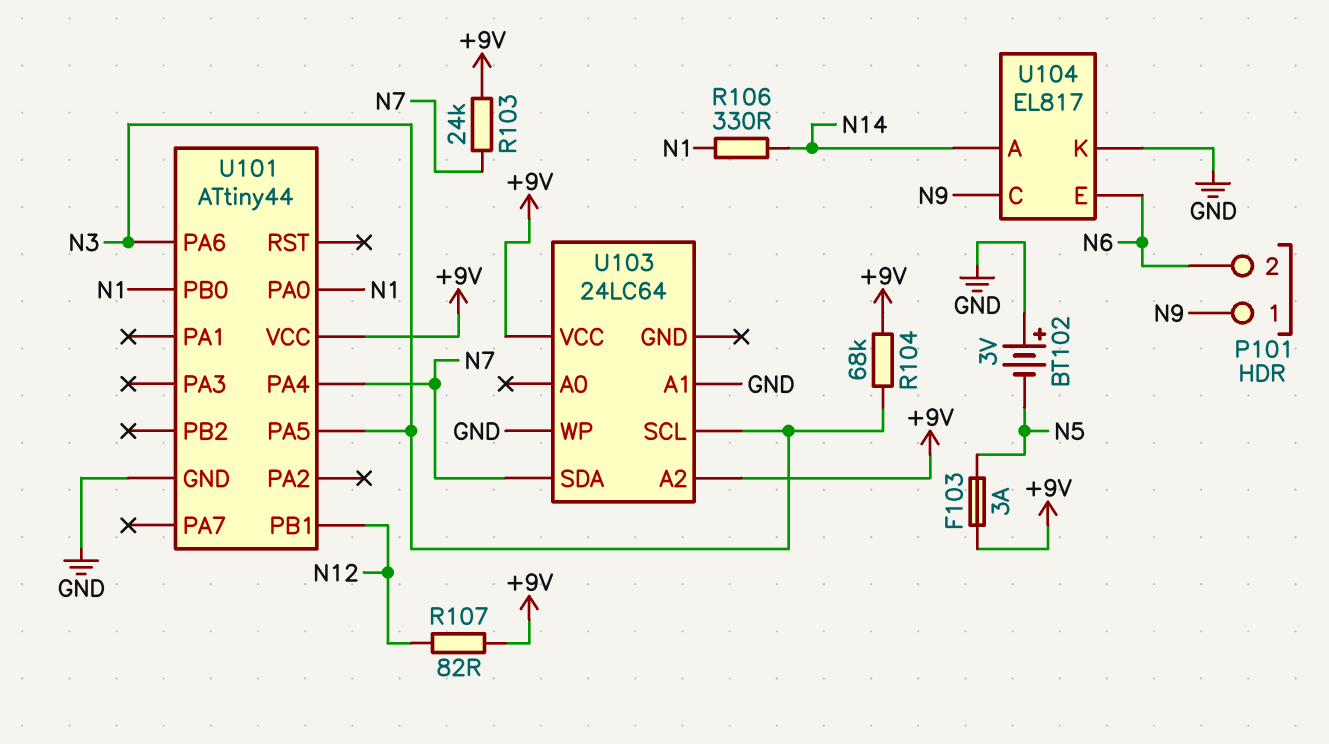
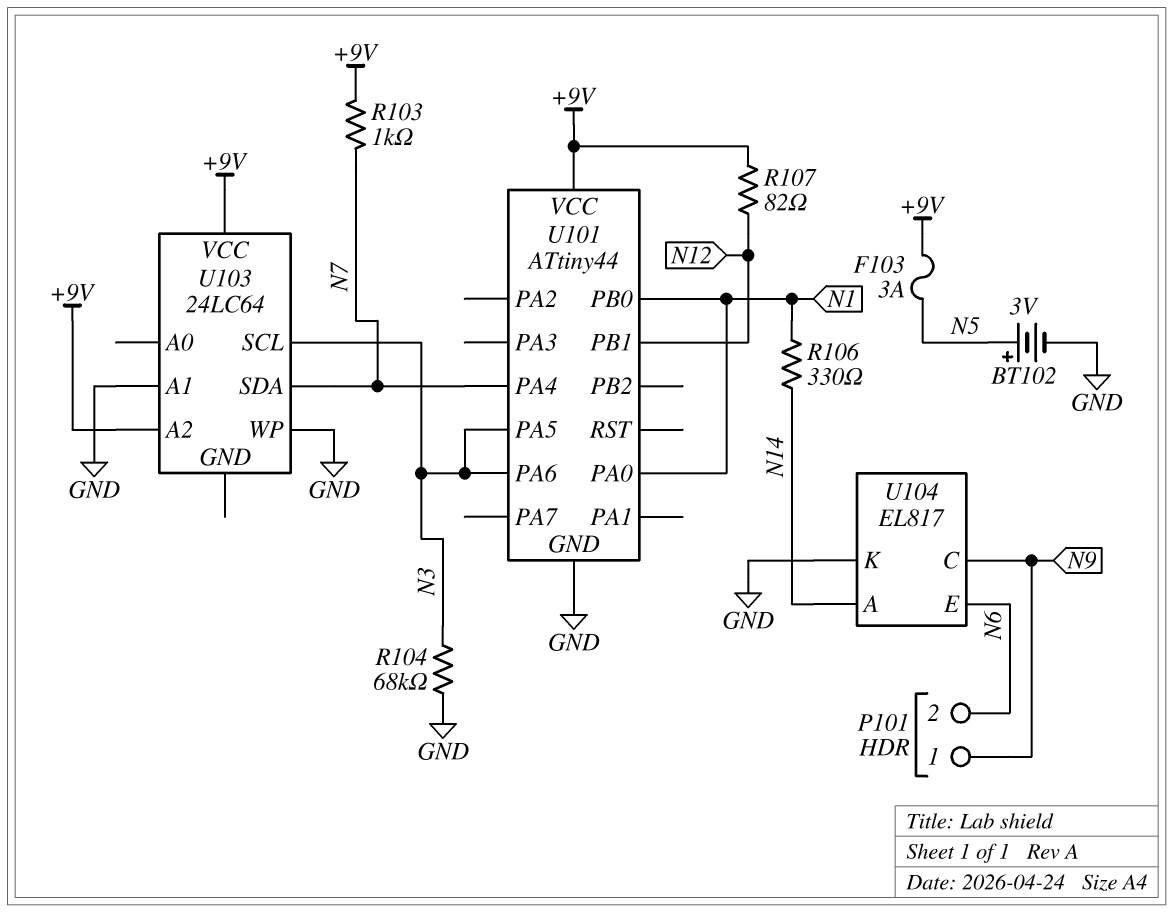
BT102: 3V (plus GND, minus N5) -> 3V (plus N5, minus GND)
R103: 24k (+9V, N7) -> 1k (+9V, N7)
R104: 68k (+9V, N3) -> 68k (GND, N3)

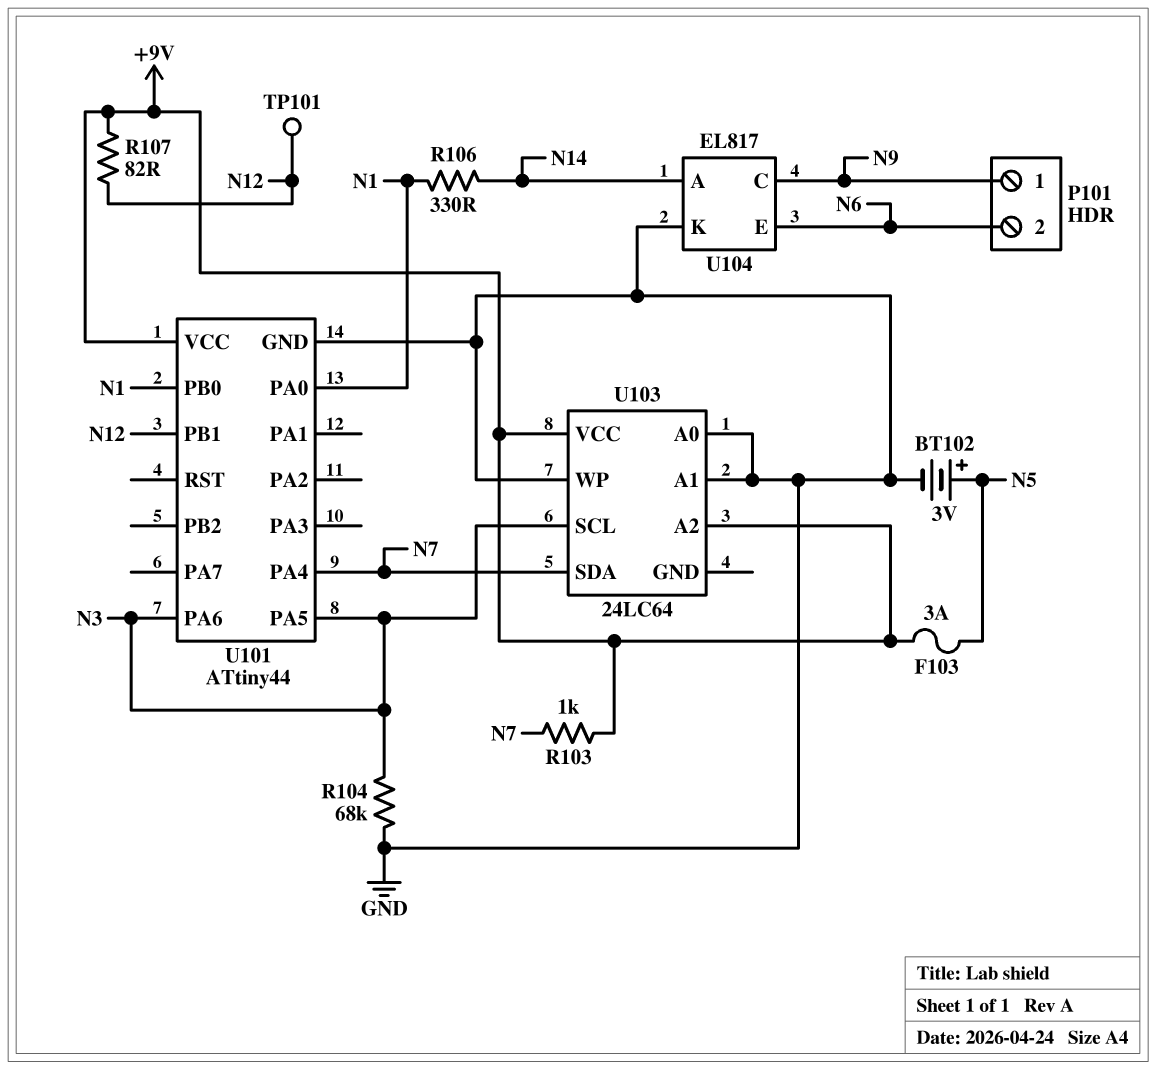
TP101: none -> test point (N12)
U103 pin A0: none -> GND

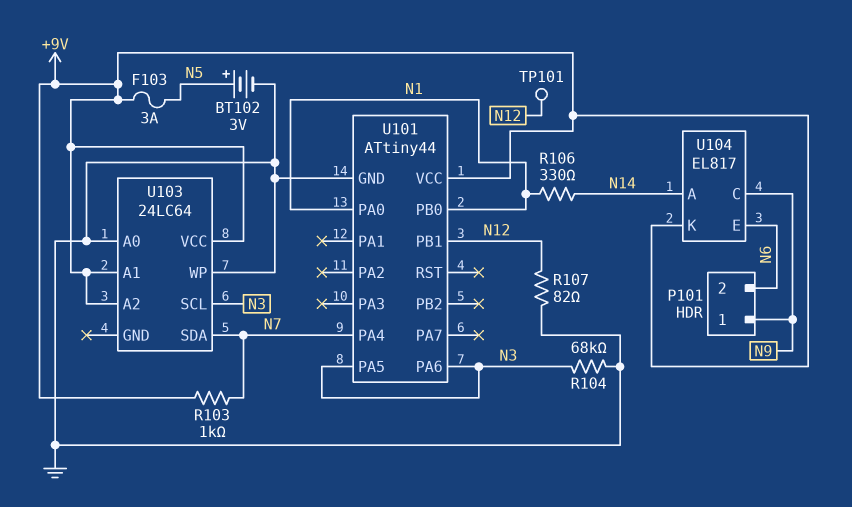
R107: 82 (+9V, N12) -> 82 (GND, N12)
U103 pin A1: GND -> +9V
U104 pin K: GND -> +9V

